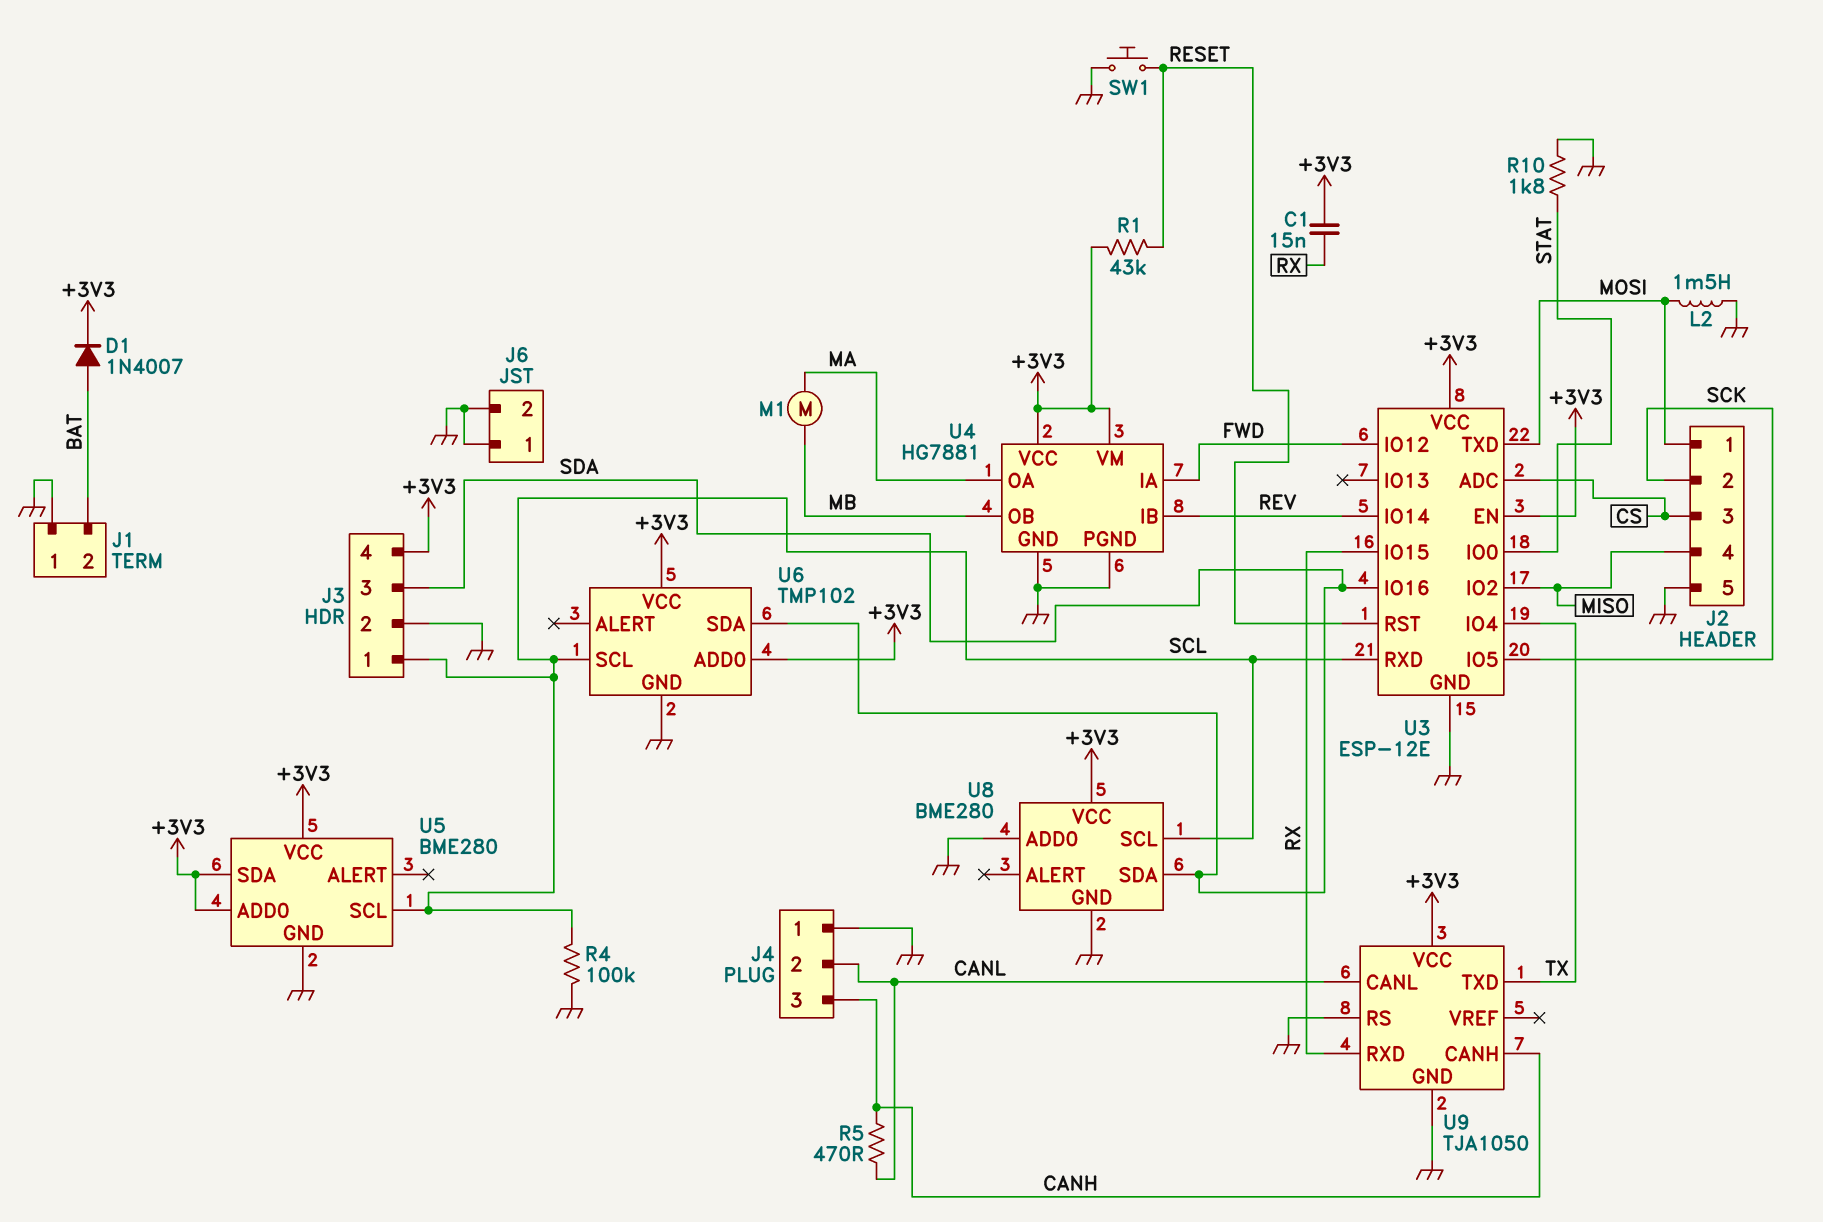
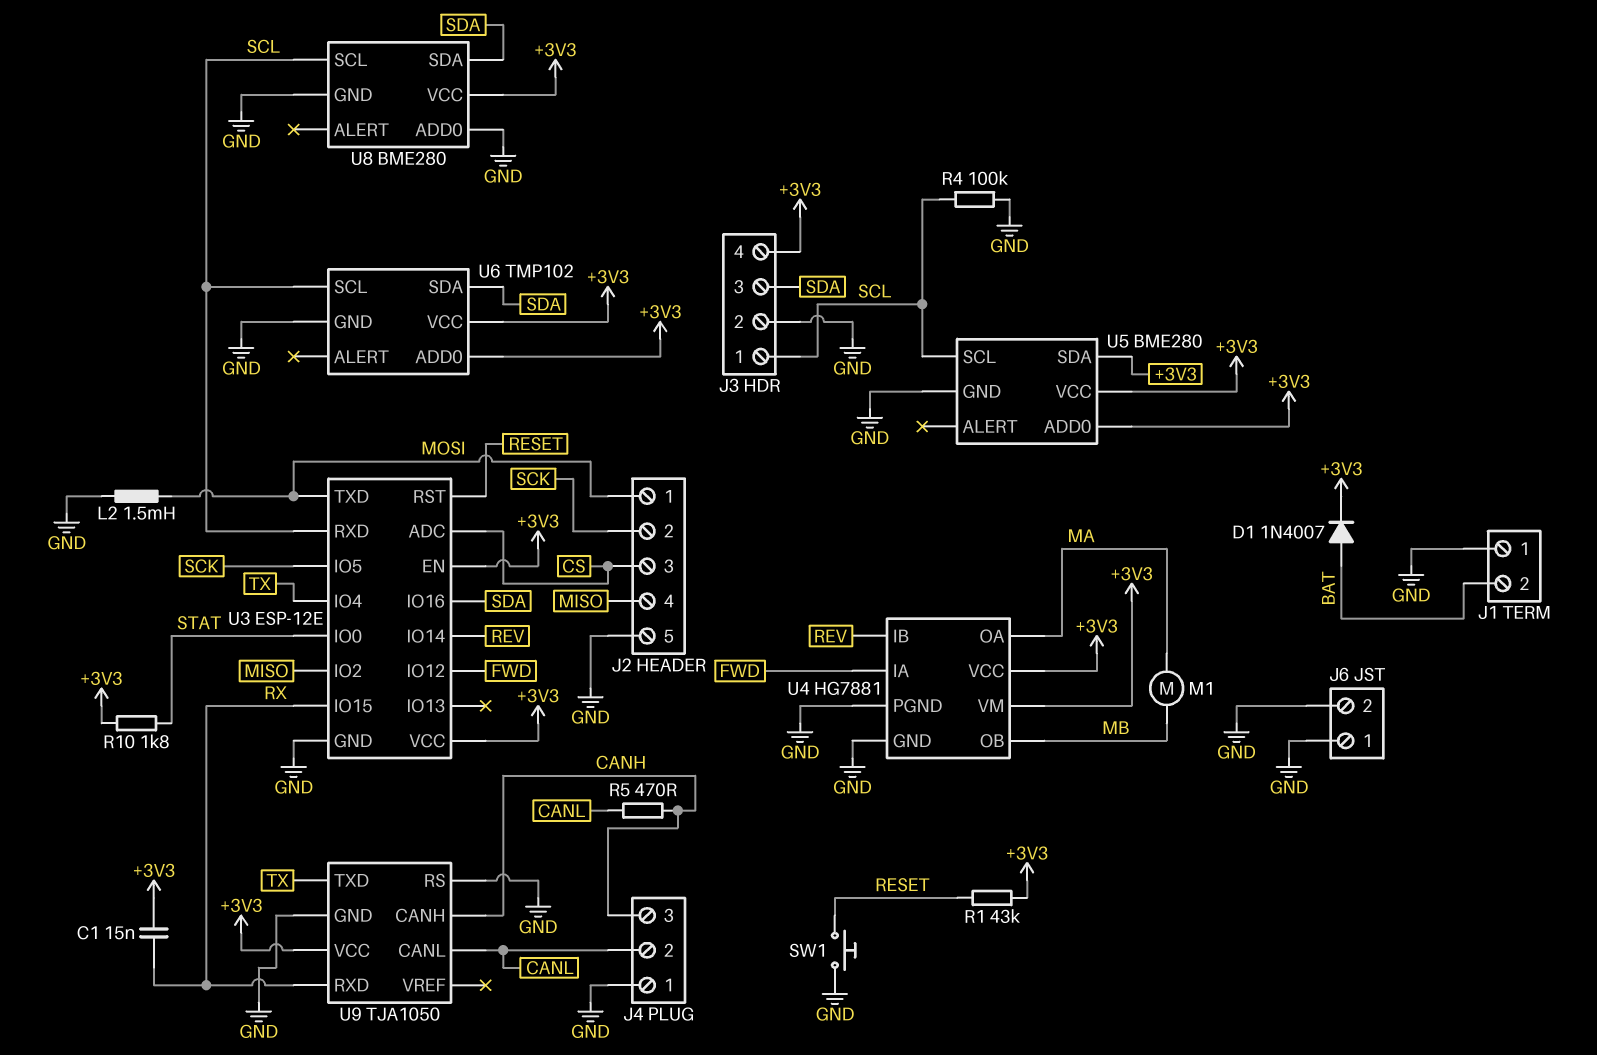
R10: 1.8k (GND, STAT) -> 1.8k (+3V3, STAT)

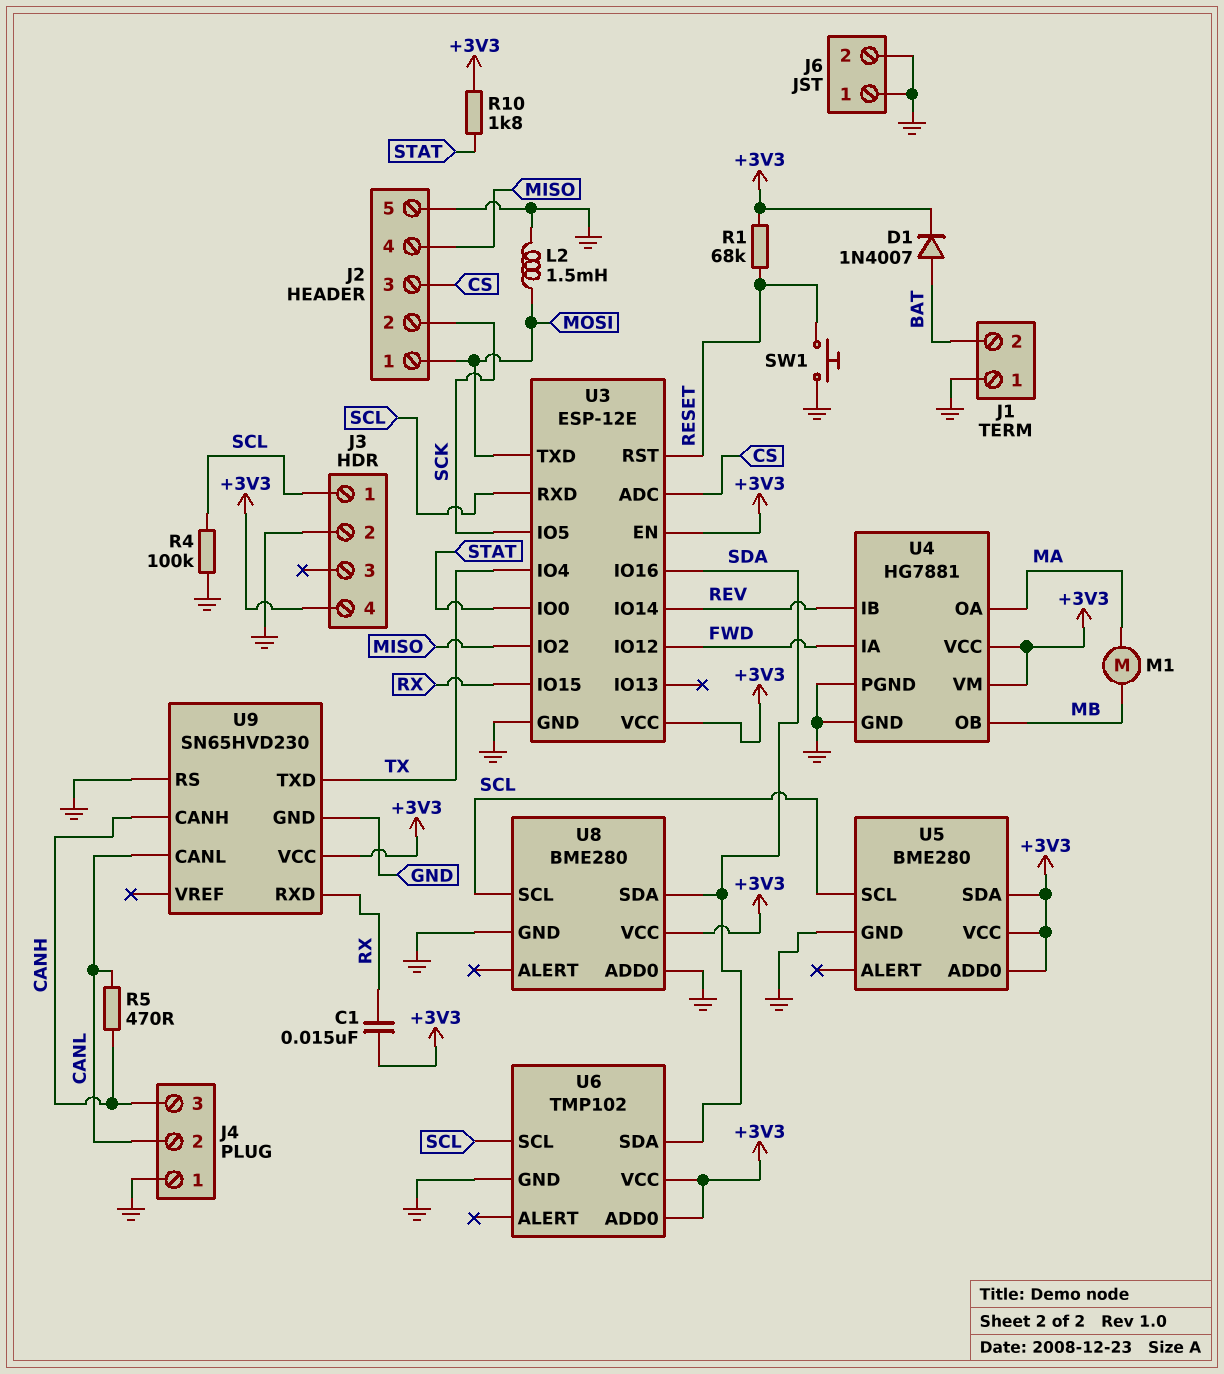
J3 pin 3: SDA -> none
R1: 43k (+3V3, RESET) -> 68k (+3V3, RESET)
U9: TJA1050 -> SN65HVD230

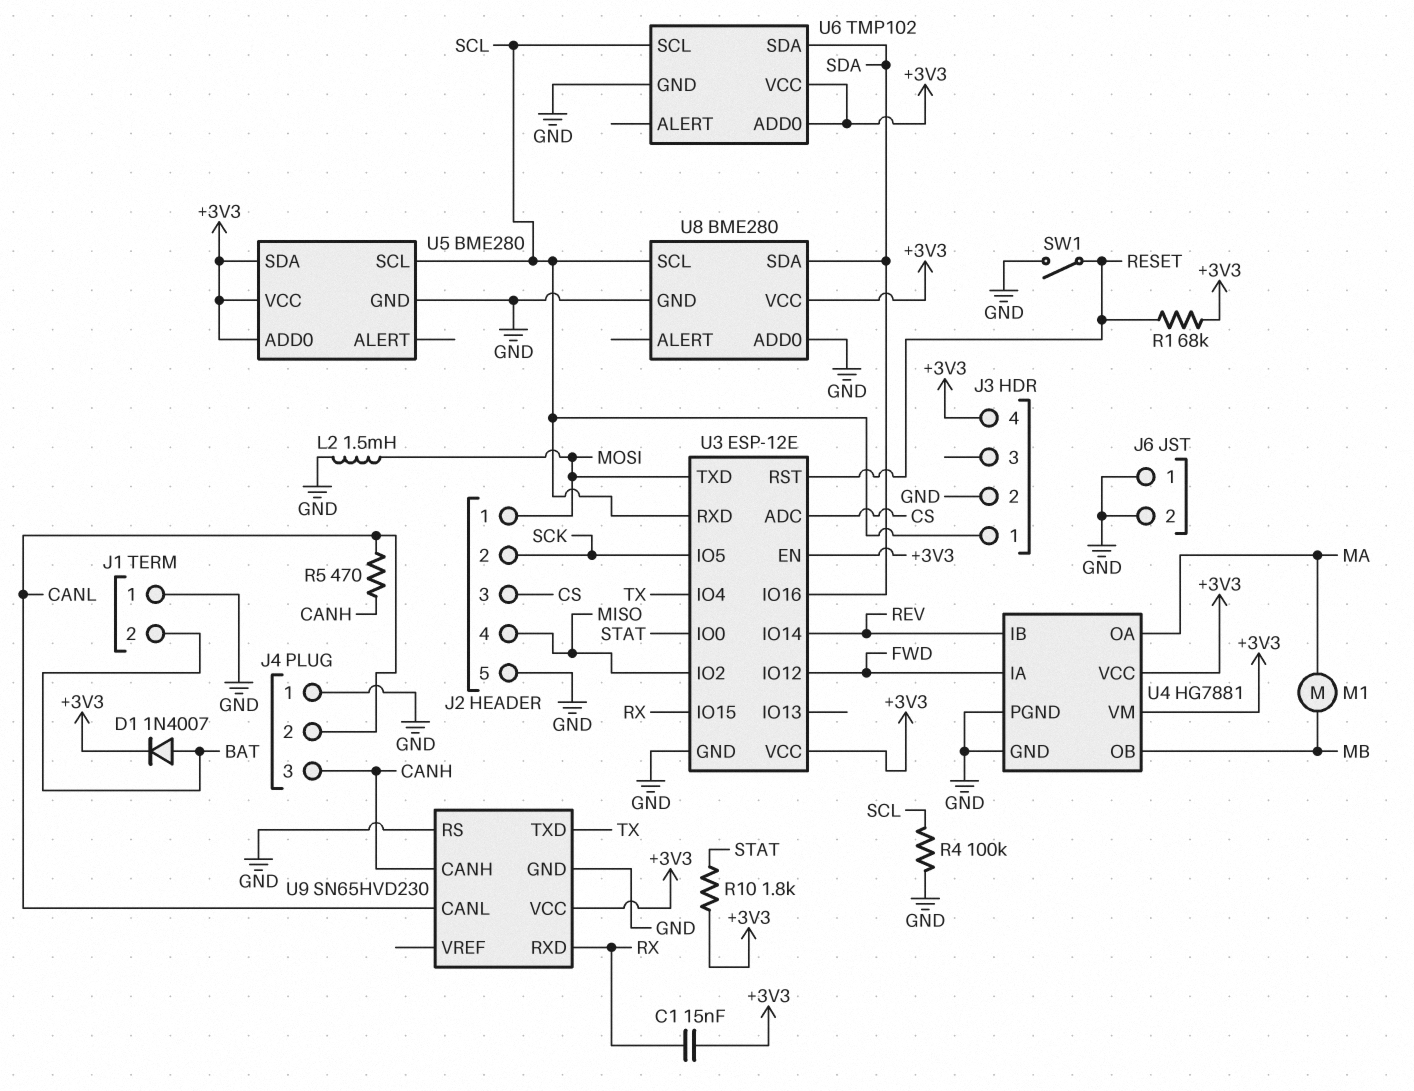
SW1: button (GND, RESET) -> switch (GND, RESET)

